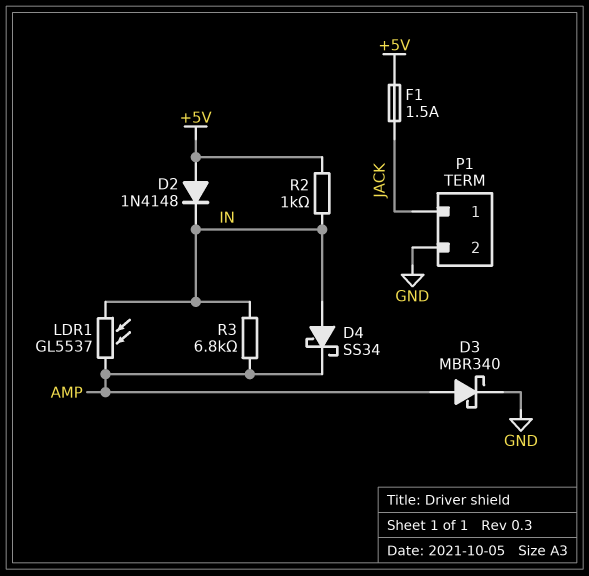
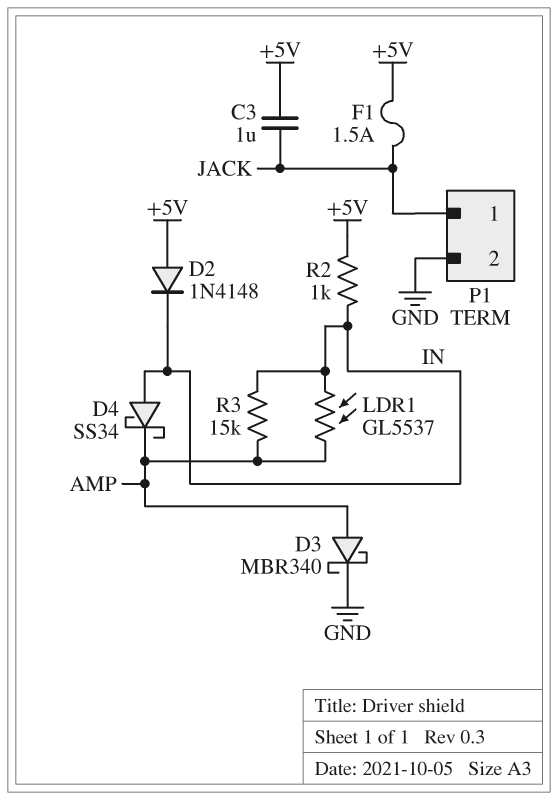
C3: none -> 1uF (+5V, JACK)
R3: 6.8k (AMP, IN) -> 15k (AMP, IN)

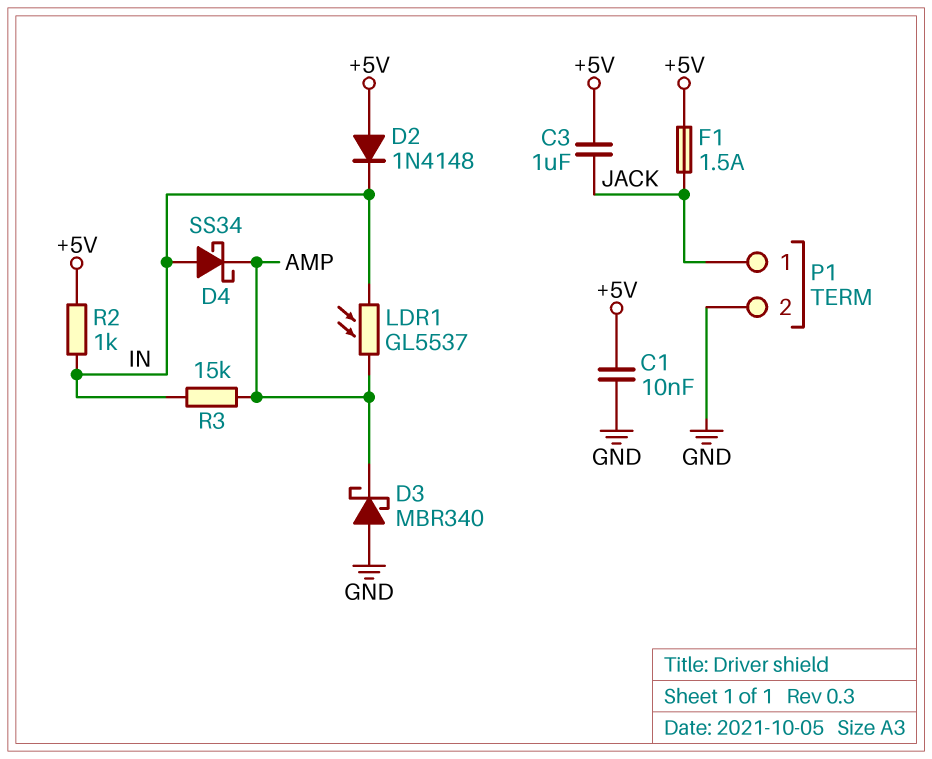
C1: none -> 10nF (+5V, GND)
D3: schottky MBR340 (A AMP, K GND) -> schottky MBR340 (A GND, K AMP)

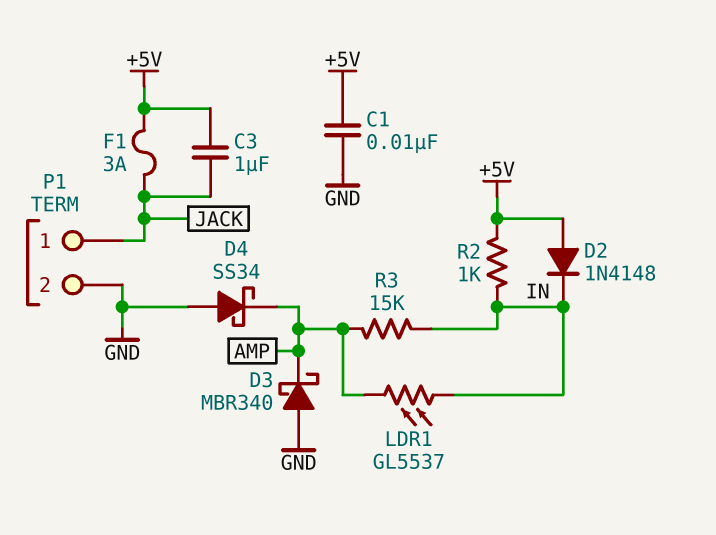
D4: schottky SS34 (A IN, K AMP) -> schottky SS34 (A GND, K AMP)
F1: 1.5A (+5V, JACK) -> 3A (+5V, JACK)

